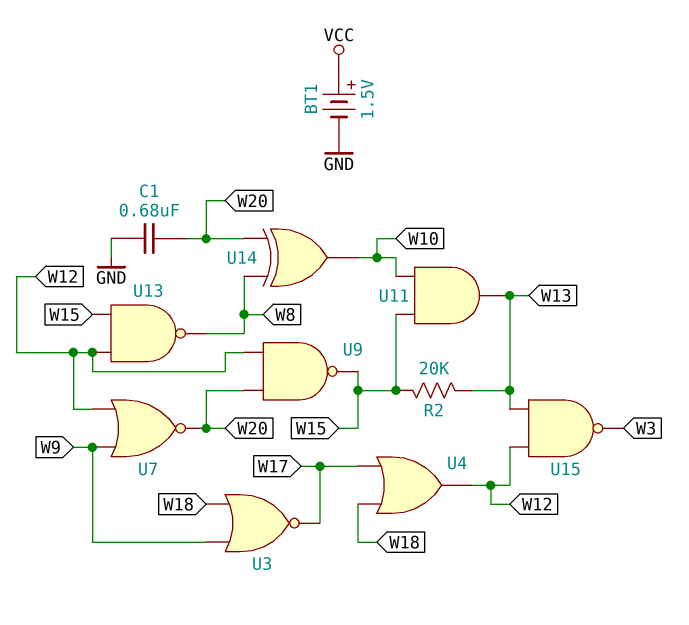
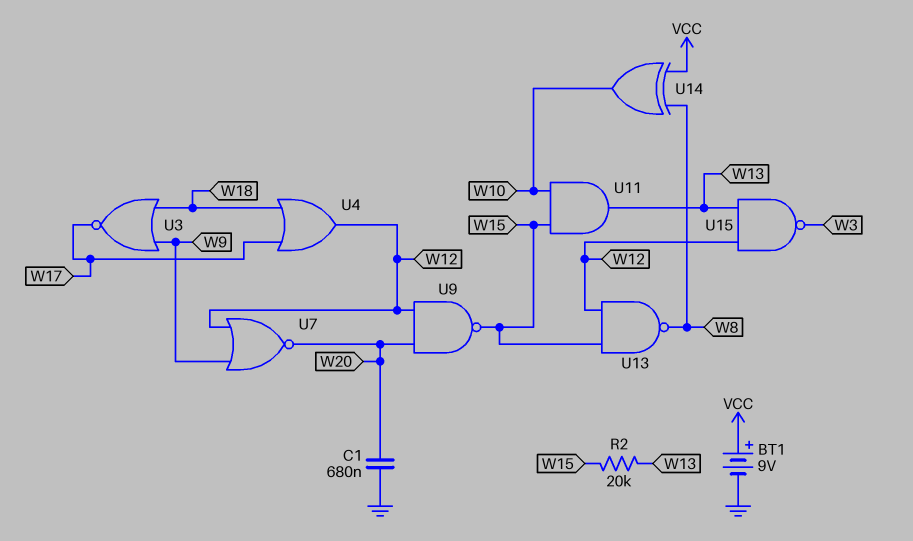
BT1: 1.5V (plus VCC, minus GND) -> 9V (plus VCC, minus GND)
U14: XOR (in W8, in W20, out W10) -> XOR (in VCC, in W8, out W10)

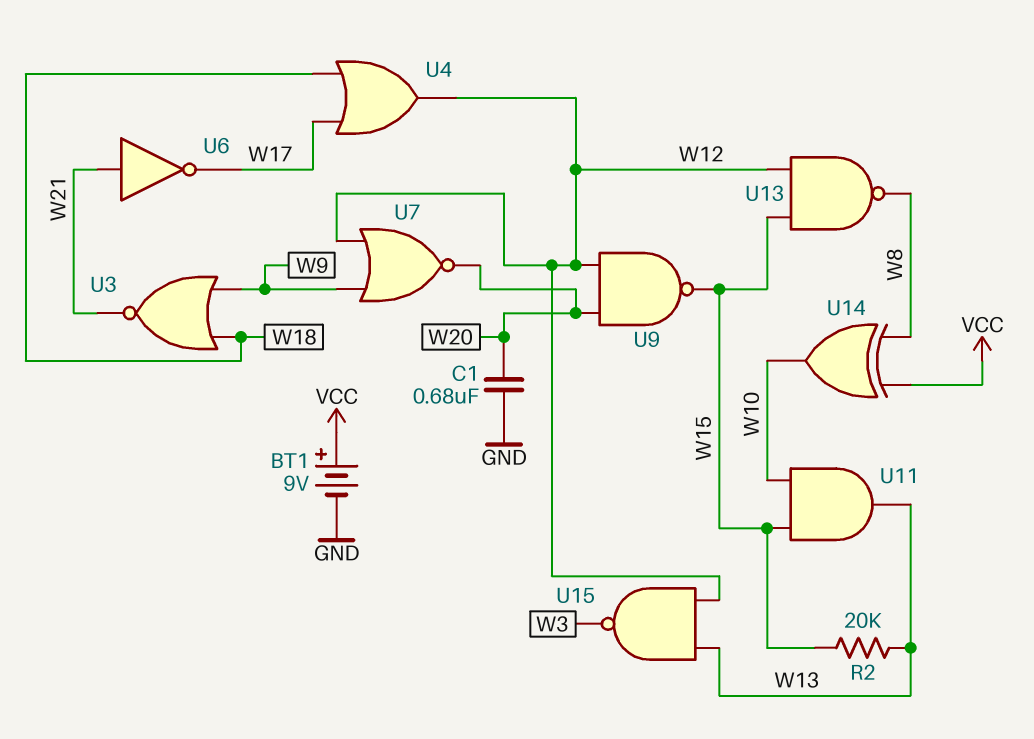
U3: NOR (in W9, in W18, out W17) -> NOR (in W9, in W18, out W21)
U6: none -> NOT (in W21, out W17)

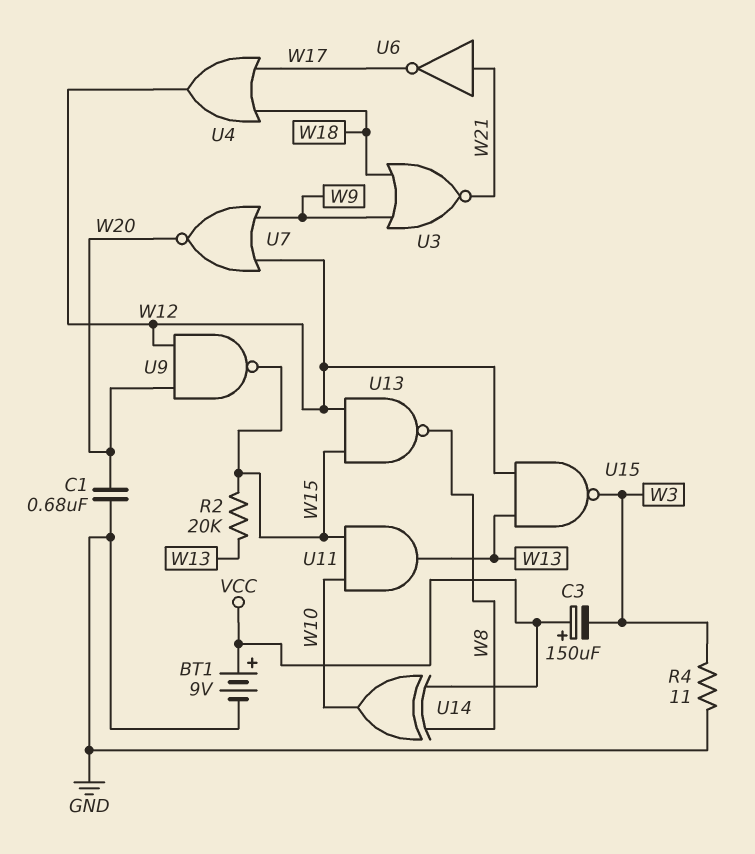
C3: none -> 150uF (plus VCC, minus W3)
R4: none -> 11 (GND, W3)

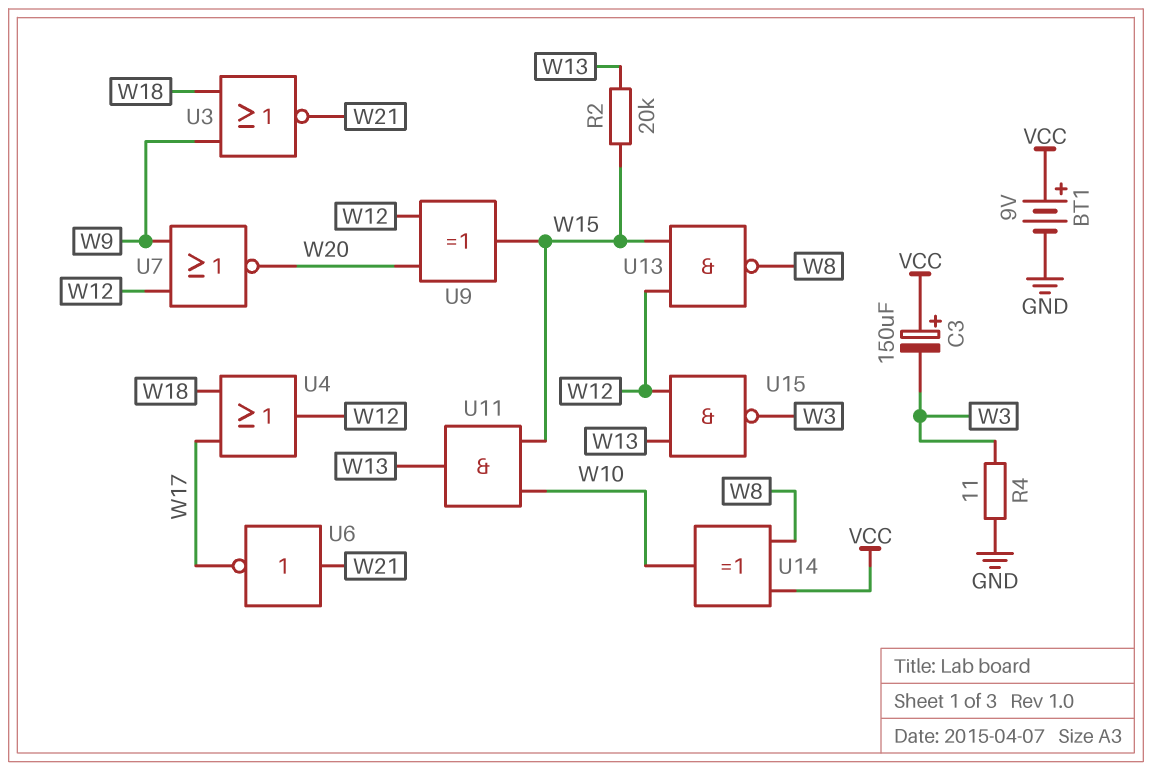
C1: 680nF (GND, W20) -> none
U9: NAND (in W12, in W20, out W15) -> XOR (in W12, in W20, out W15)

